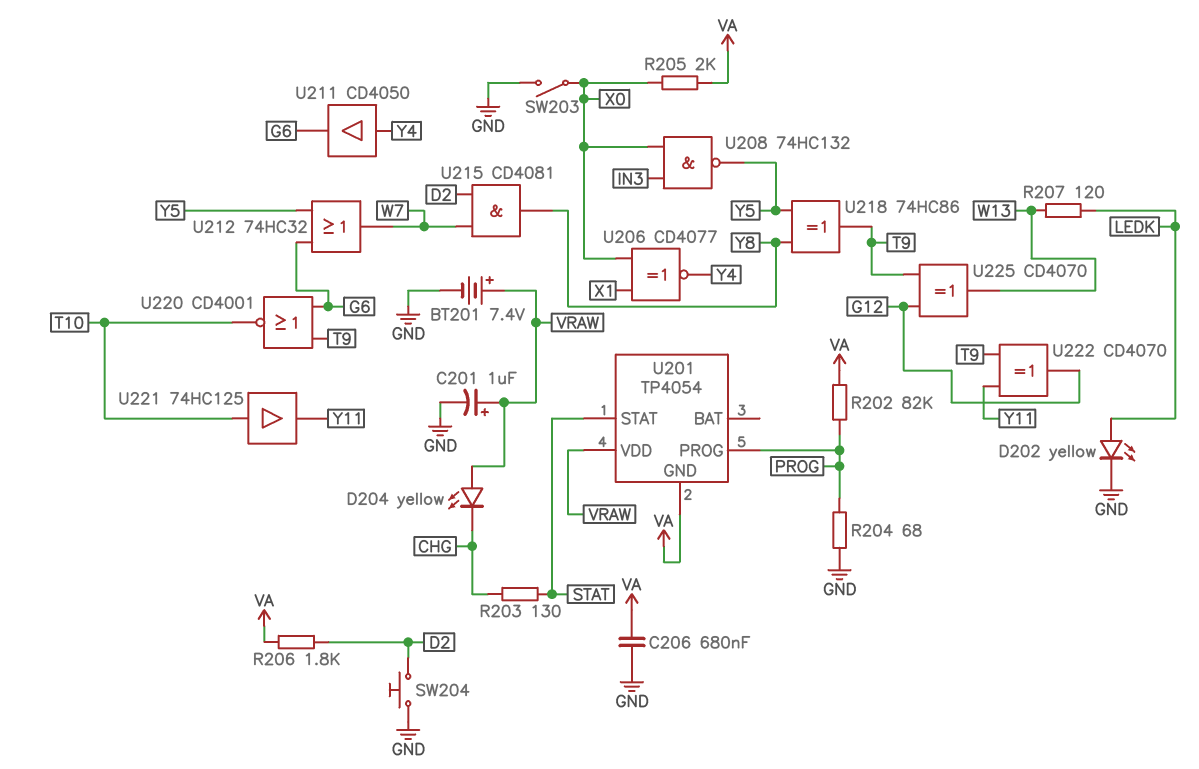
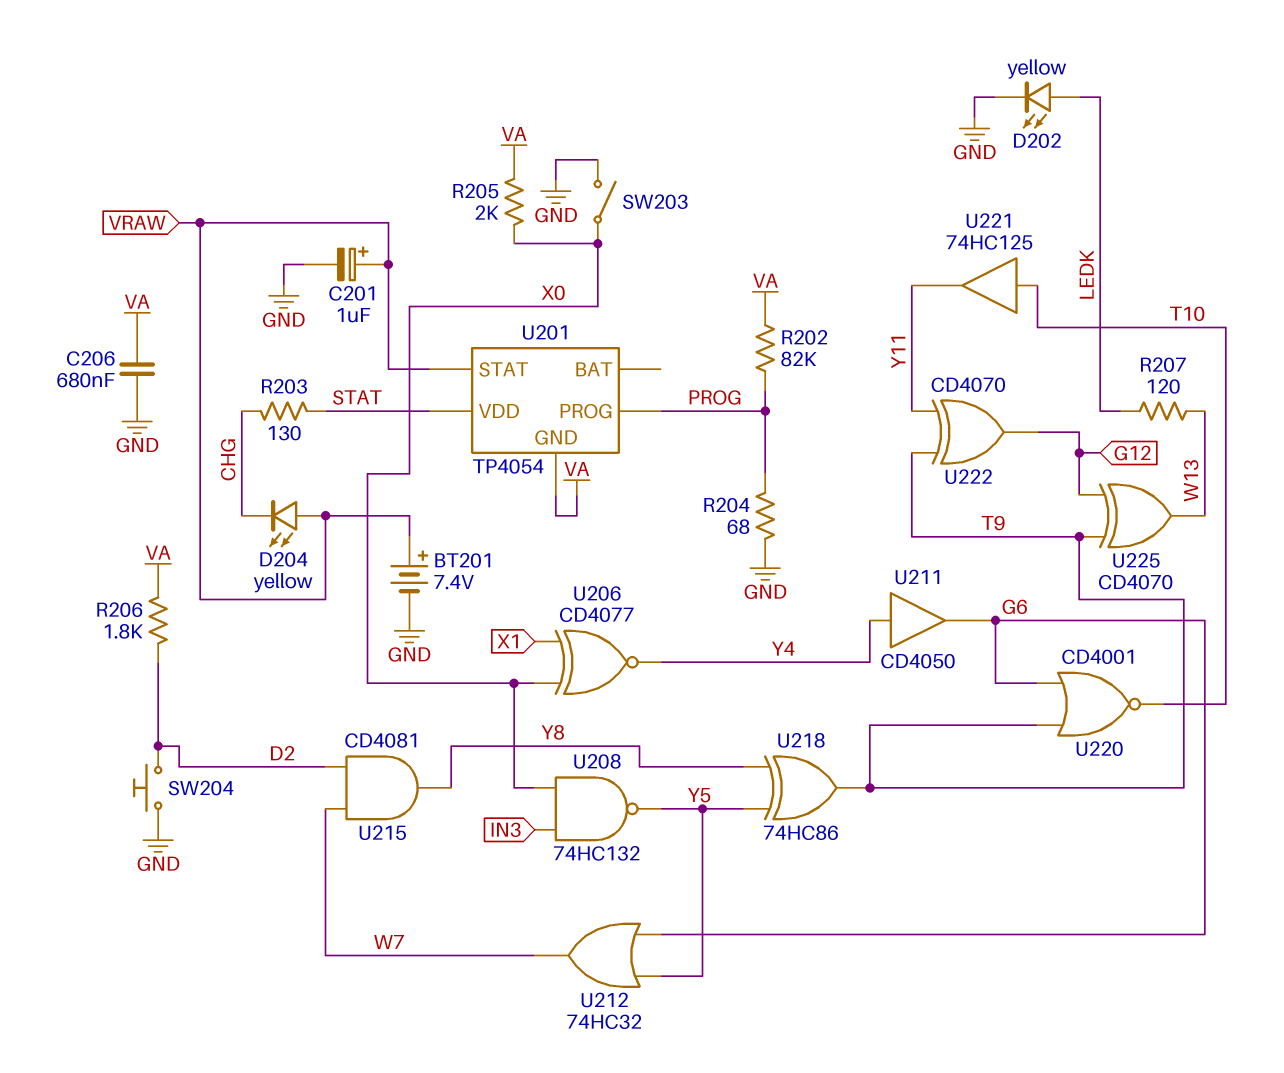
U201 pin STAT: STAT -> VRAW
U201 pin VDD: VRAW -> STAT

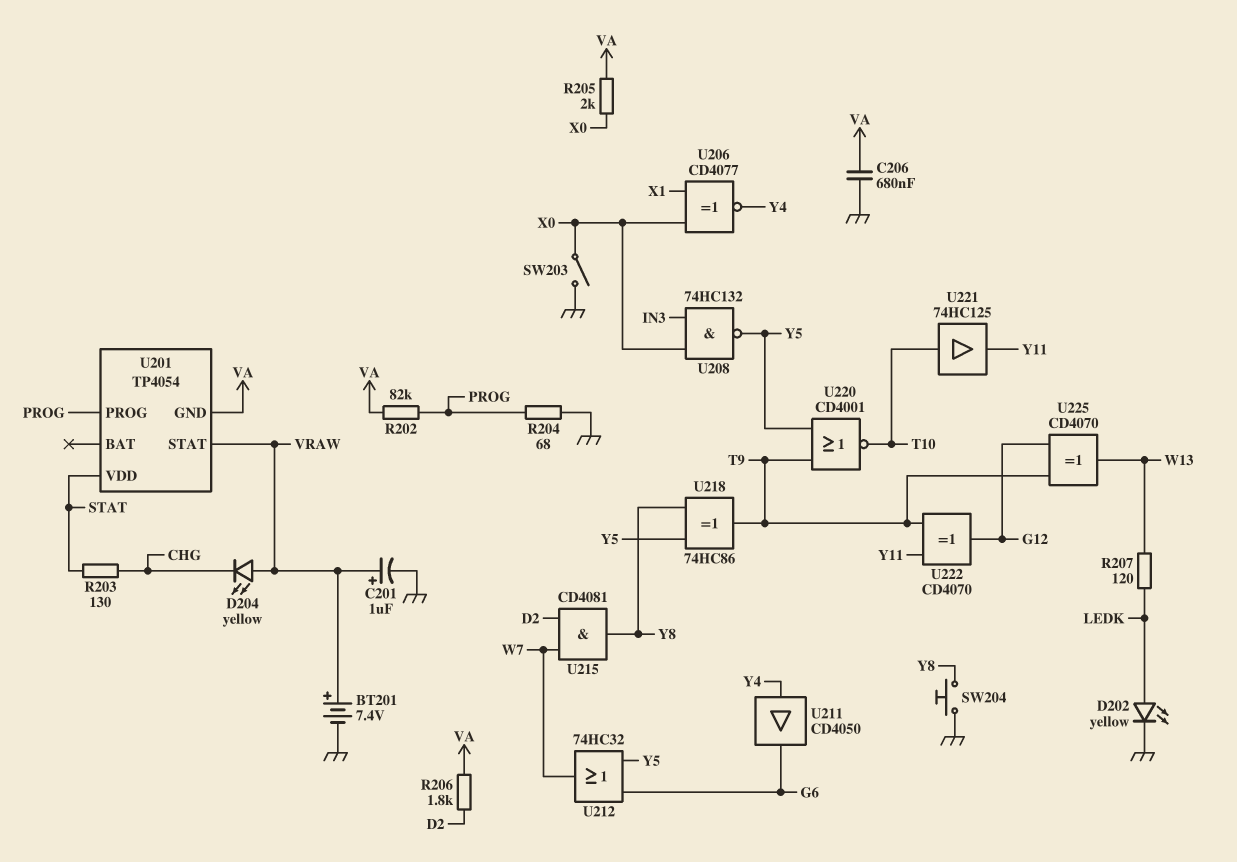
SW204: button (D2, GND) -> button (GND, Y8)
U220: NOR CD4001 (in G6, in T9, out T10) -> NOR CD4001 (in T9, in Y5, out T10)

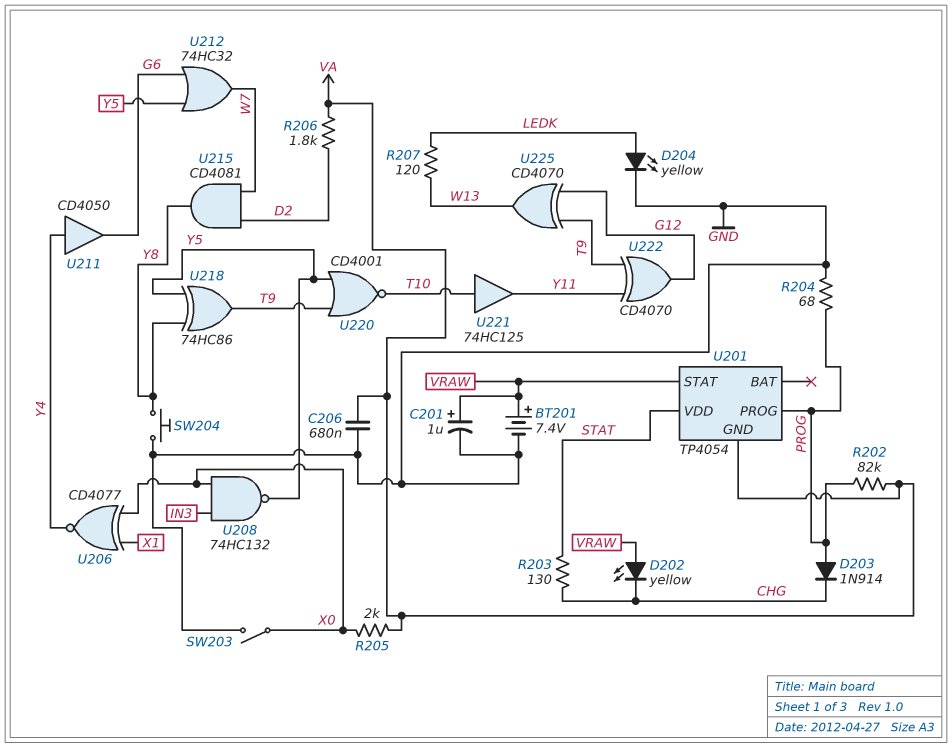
D202: LED yellow (A LEDK, K GND) -> LED yellow (A VRAW, K CHG)
D203: none -> diode 1N914 (A PROG, K CHG)
D204: LED yellow (A VRAW, K CHG) -> LED yellow (A LEDK, K GND)

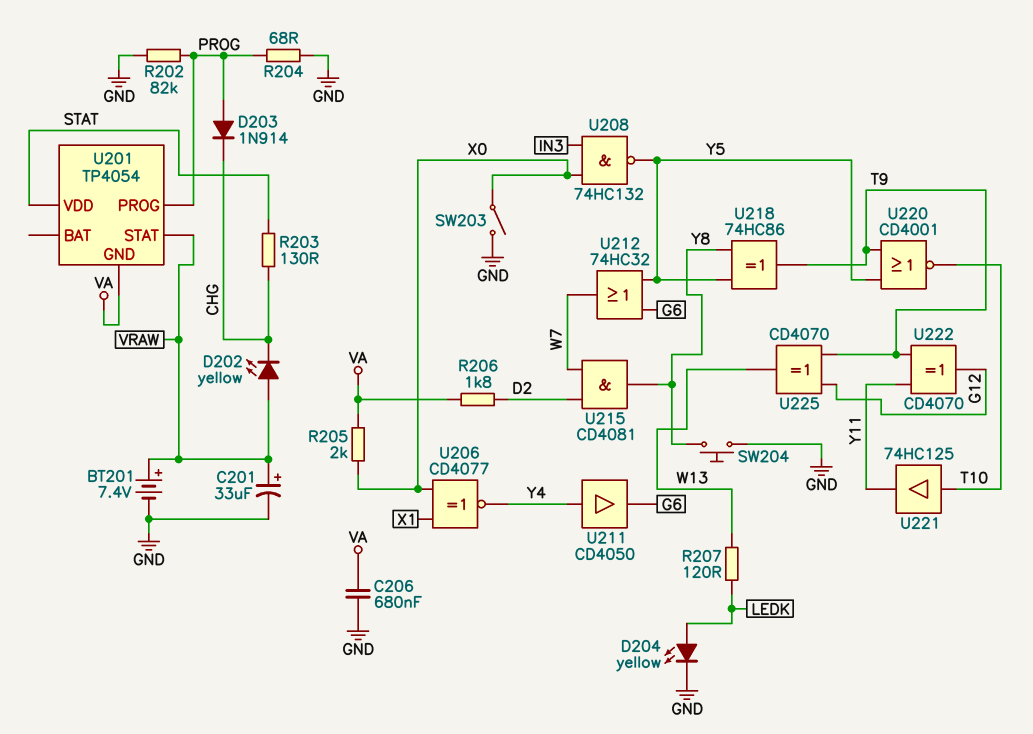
C201: 1uF (plus VRAW, minus GND) -> 33uF (plus VRAW, minus GND)
R202: 82k (PROG, VA) -> 82k (GND, PROG)

